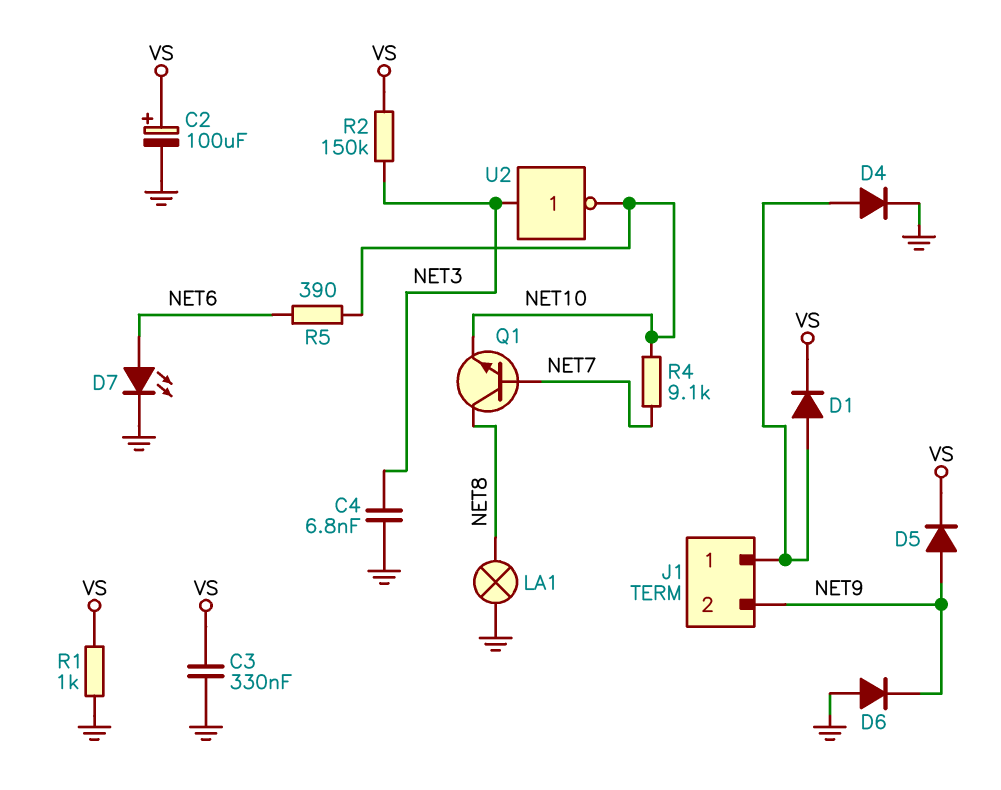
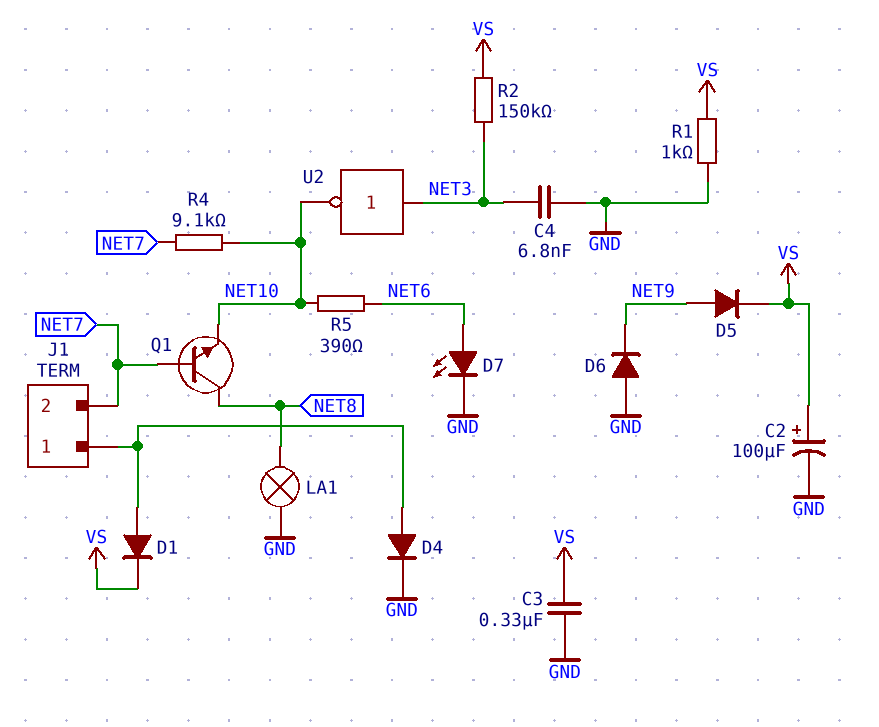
J1 pin 2: NET9 -> NET7

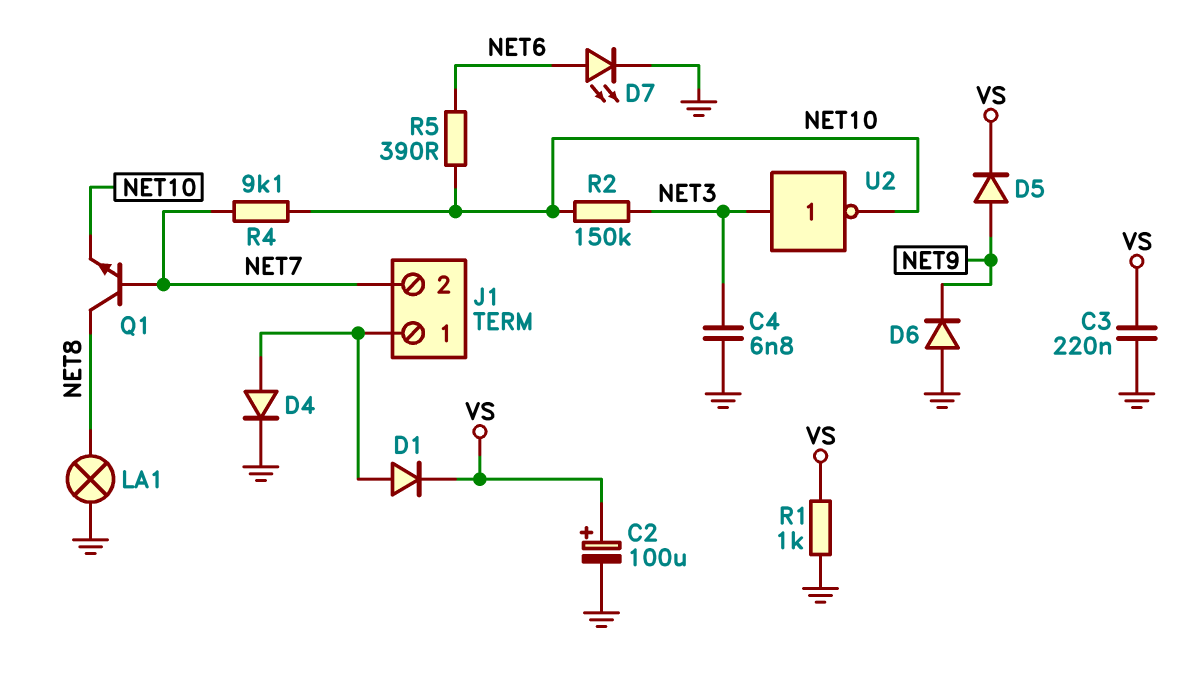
C3: 330nF (GND, VS) -> 220nF (GND, VS)
R2: 150k (NET3, VS) -> 150k (NET3, NET10)

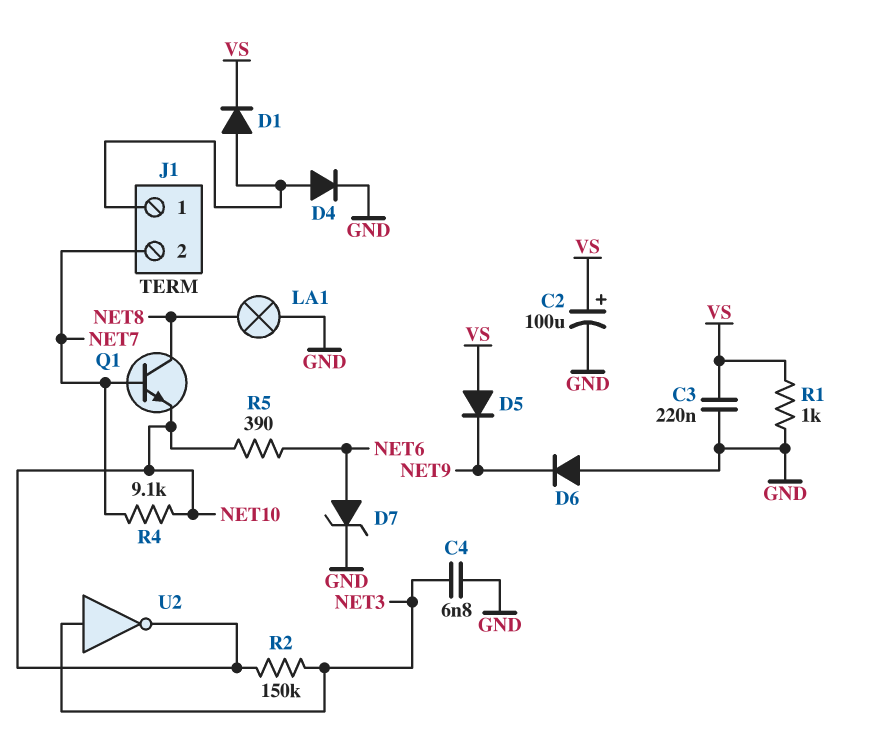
D5: diode (A NET9, K VS) -> diode (A VS, K NET9)
D7: LED (A NET6, K GND) -> zener (A NET6, K GND)

